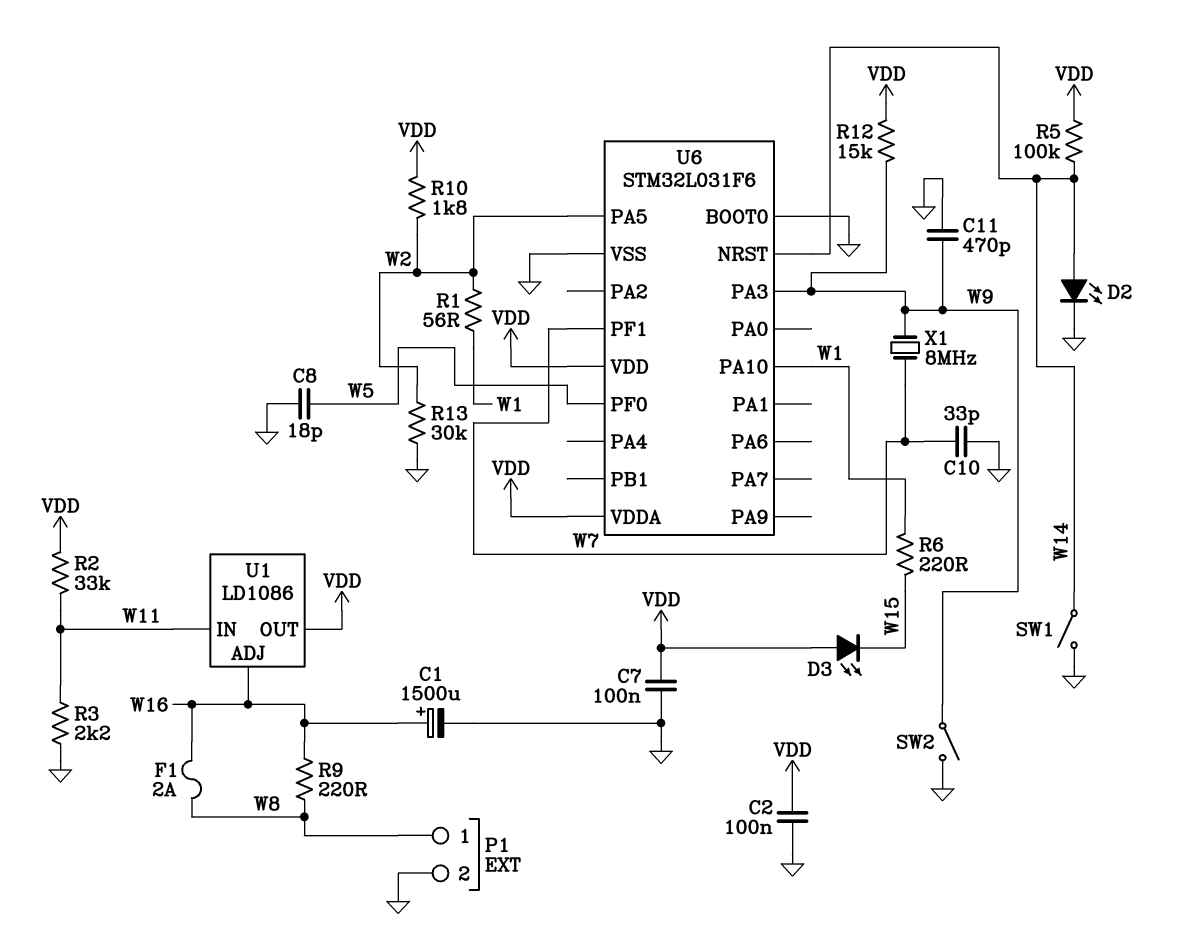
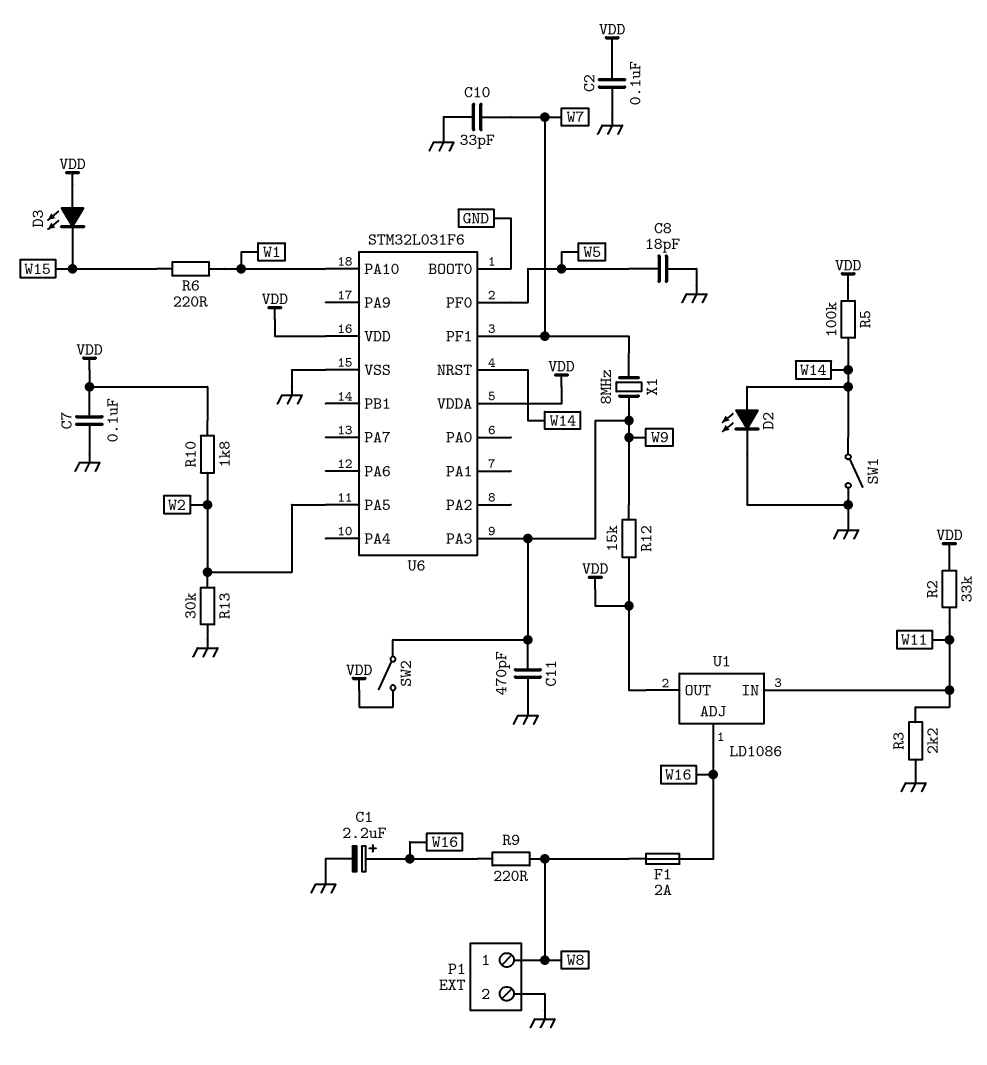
C1: 1500uF (plus W16, minus GND) -> 2.2uF (plus W16, minus GND)
R1: 56 (W1, W2) -> none
SW2: switch (GND, W9) -> switch (VDD, W9)

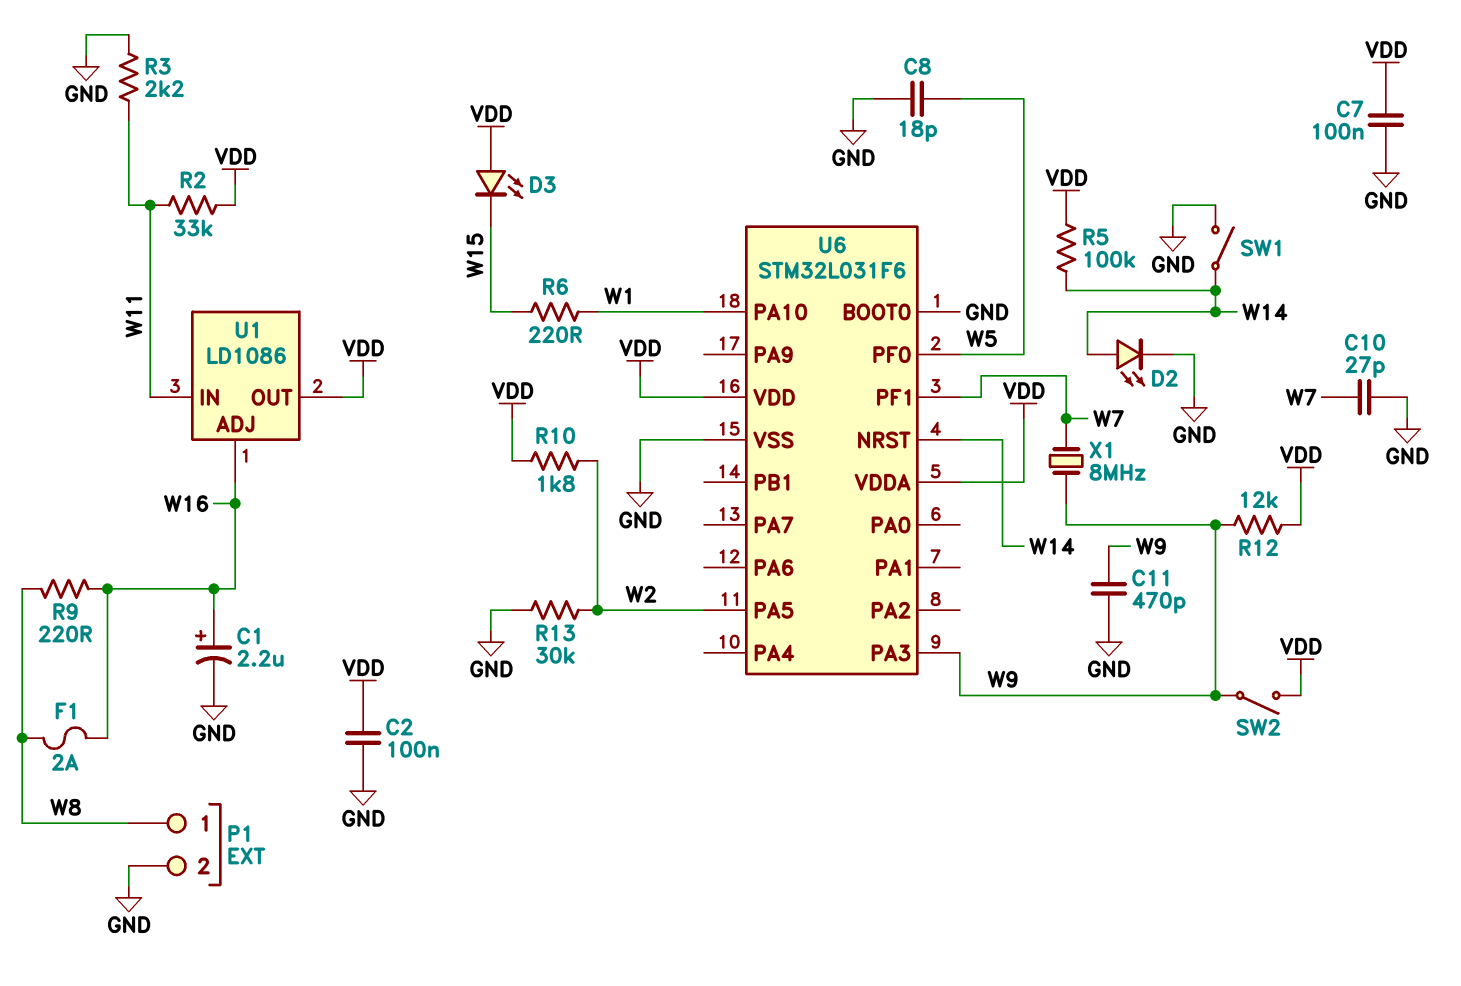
C10: 33pF (GND, W7) -> 27pF (GND, W7)
R12: 15k (VDD, W9) -> 12k (VDD, W9)

